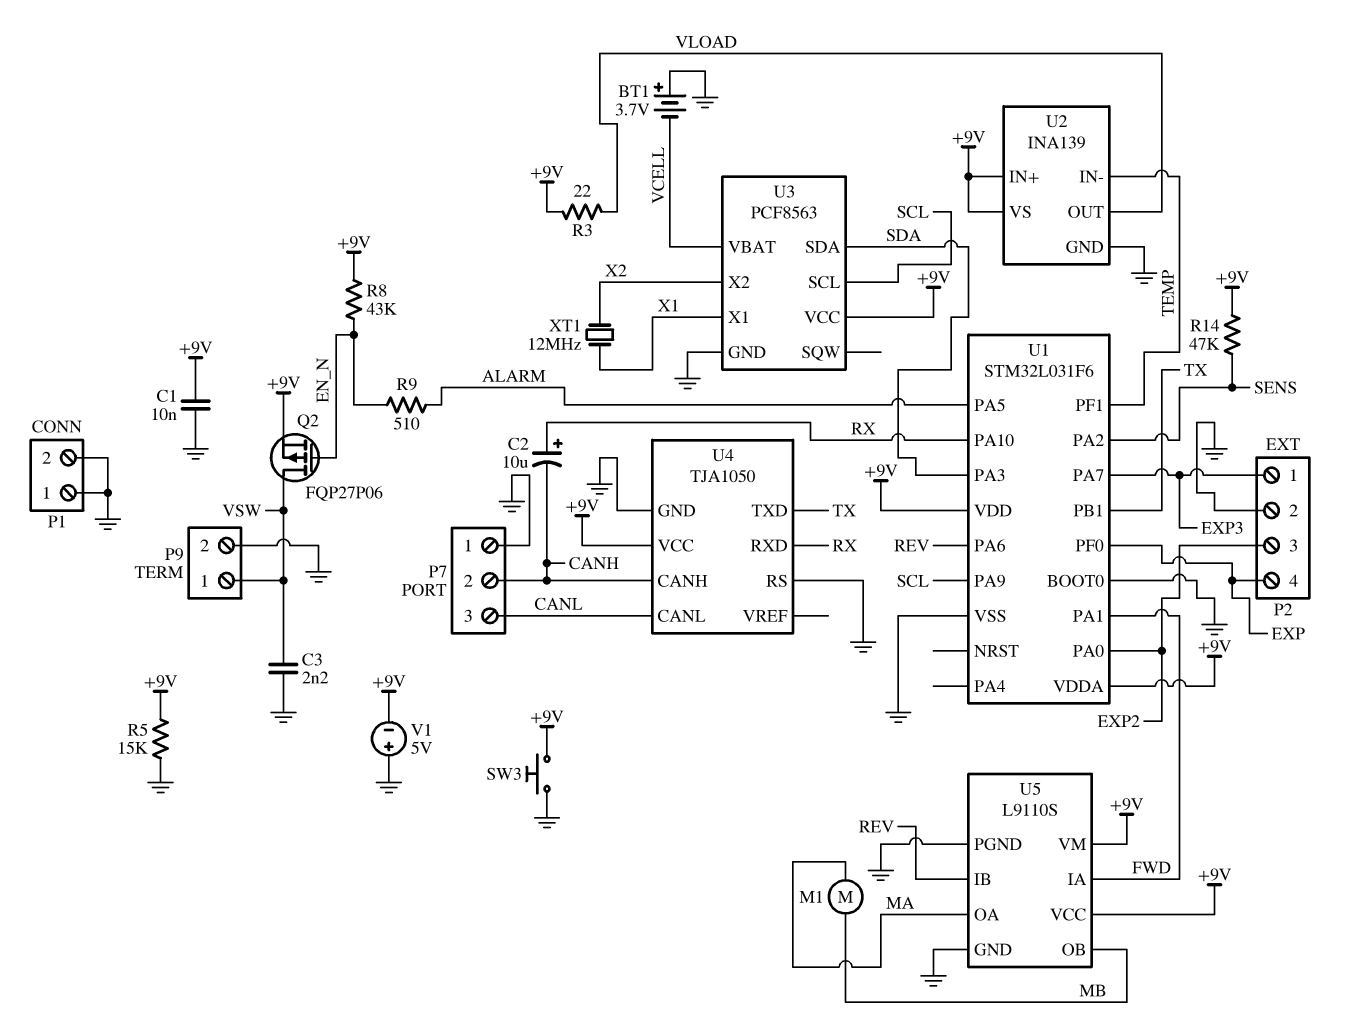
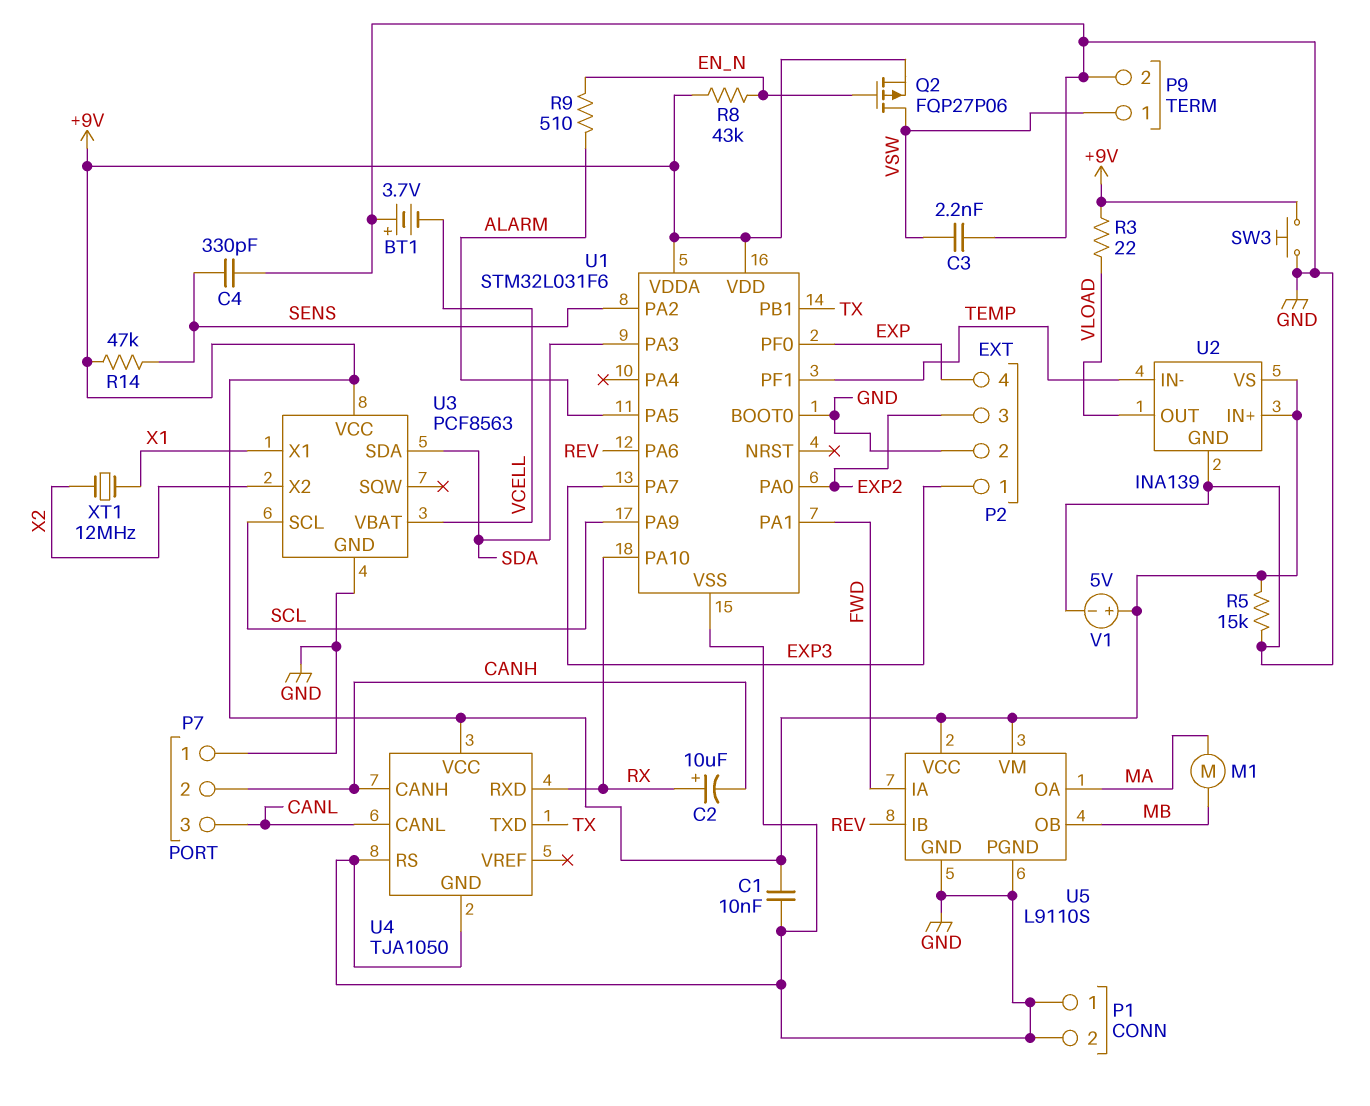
C4: none -> 330pF (GND, SENS)
V1: 5V (plus GND, minus +9V) -> 5V (plus +9V, minus GND)

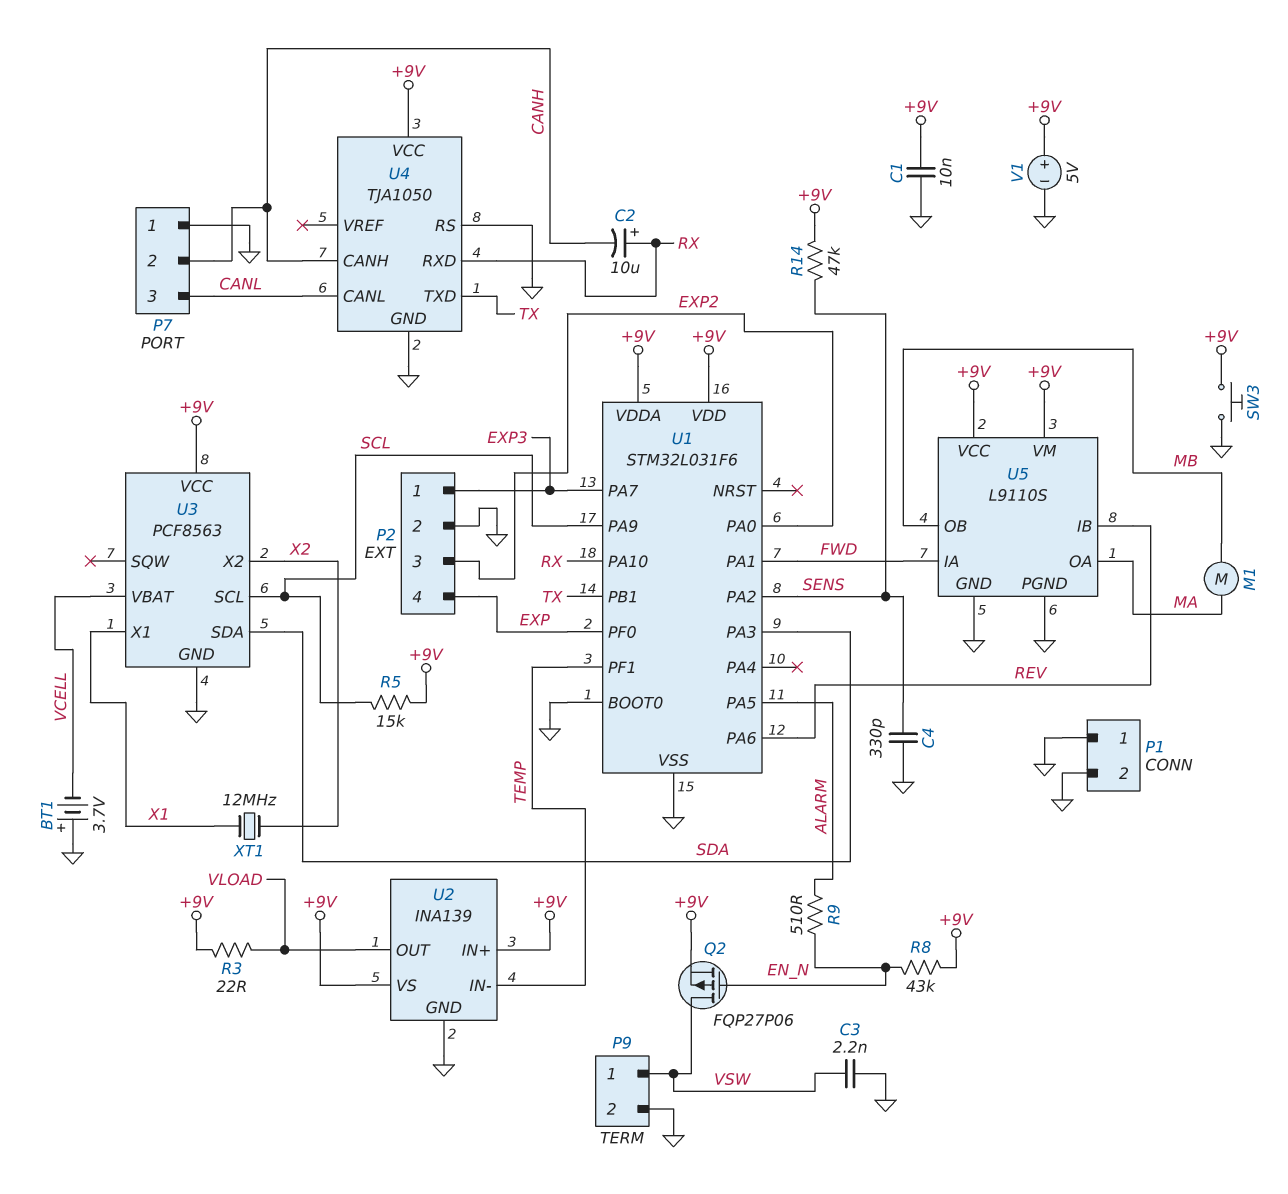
R5: 15k (+9V, GND) -> 15k (+9V, SCL)

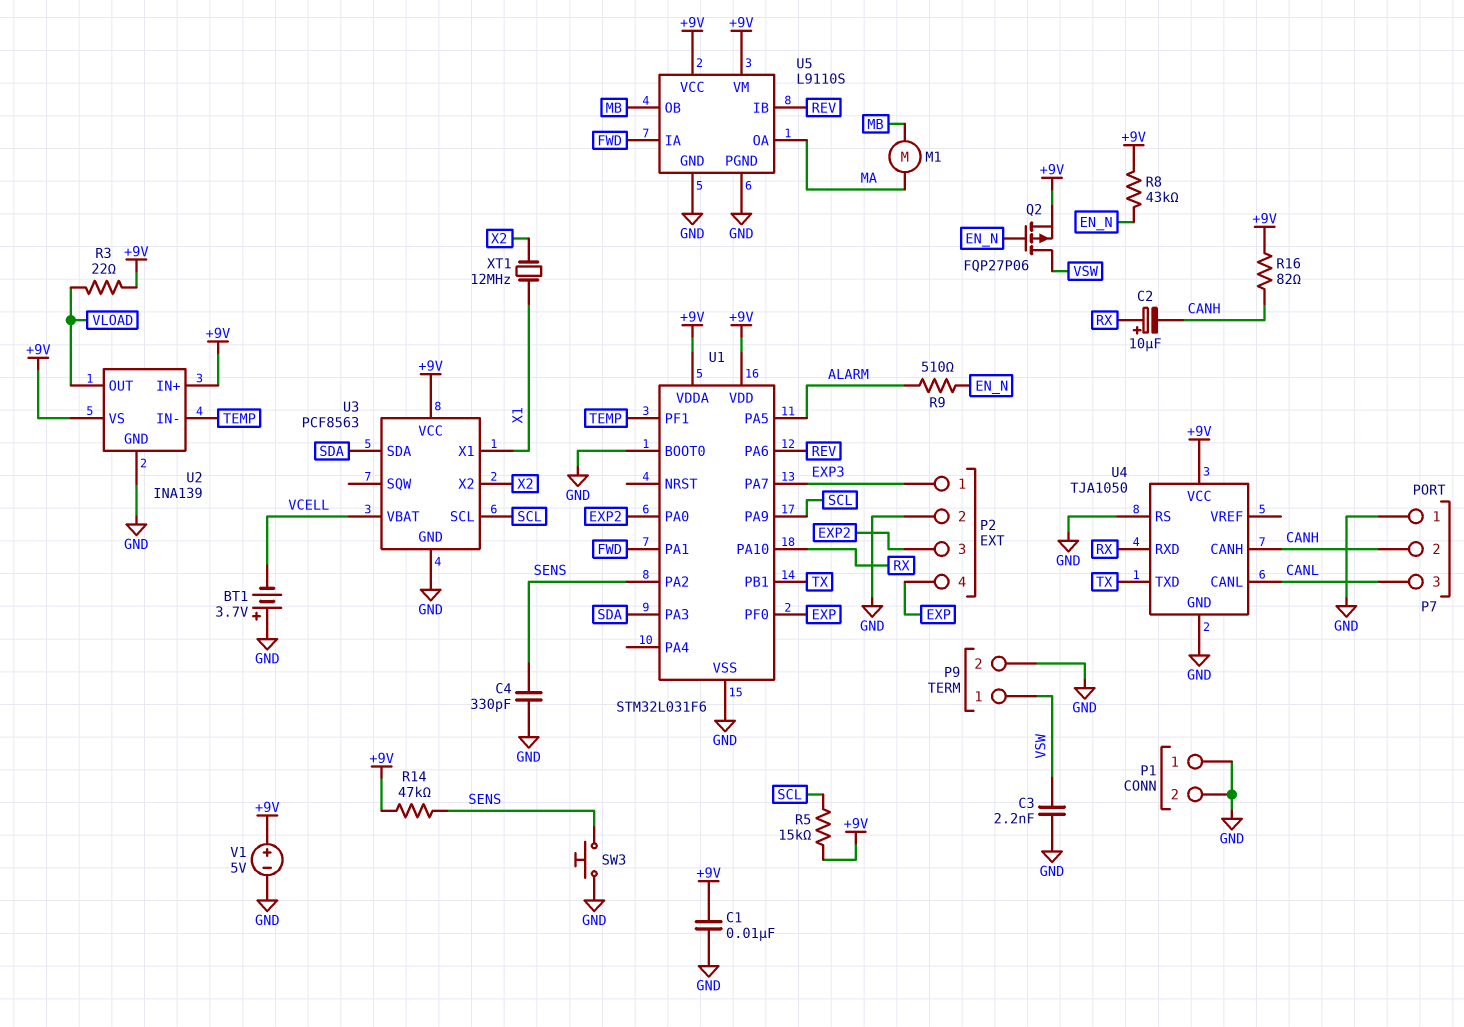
R16: none -> 82 (+9V, CANH)
SW3: button (+9V, GND) -> button (GND, SENS)

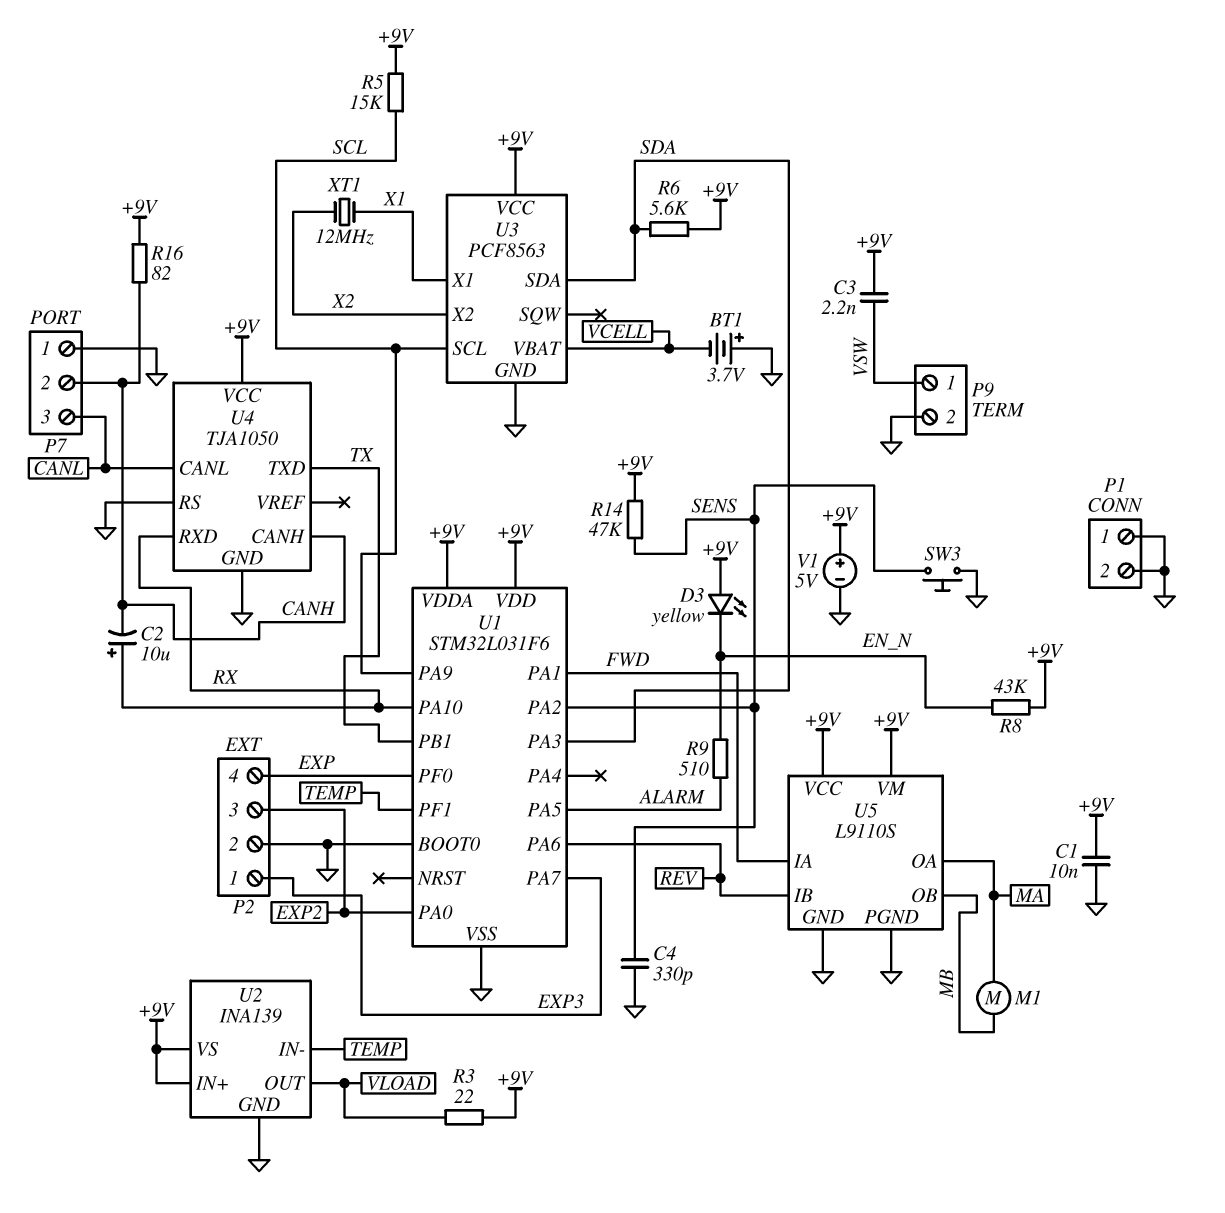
C3: 2.2nF (GND, VSW) -> 2.2nF (+9V, VSW)
D3: none -> LED yellow (A +9V, K EN_N)
Q2: PMOS FQP27P06 (G EN_N, D VSW, S +9V) -> none
R6: none -> 5.6k (+9V, SDA)

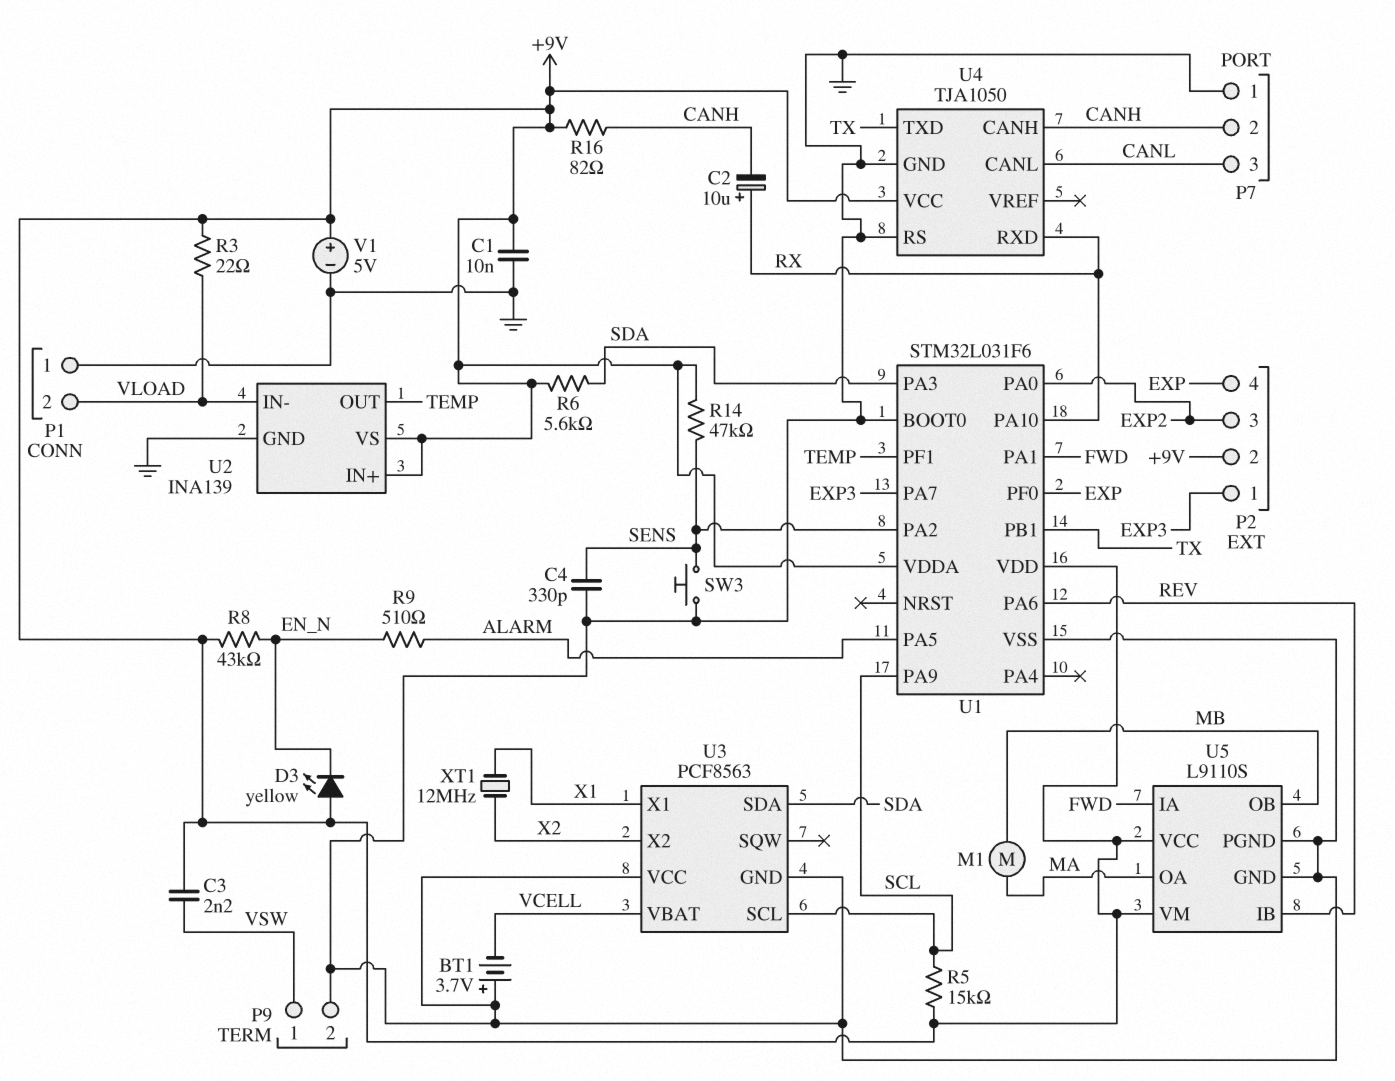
P1 pin 2: GND -> VLOAD
P2 pin 2: GND -> +9V
U2 pin IN-: TEMP -> VLOAD
U2 pin OUT: VLOAD -> TEMP
U3 pin VCC: +9V -> GND

